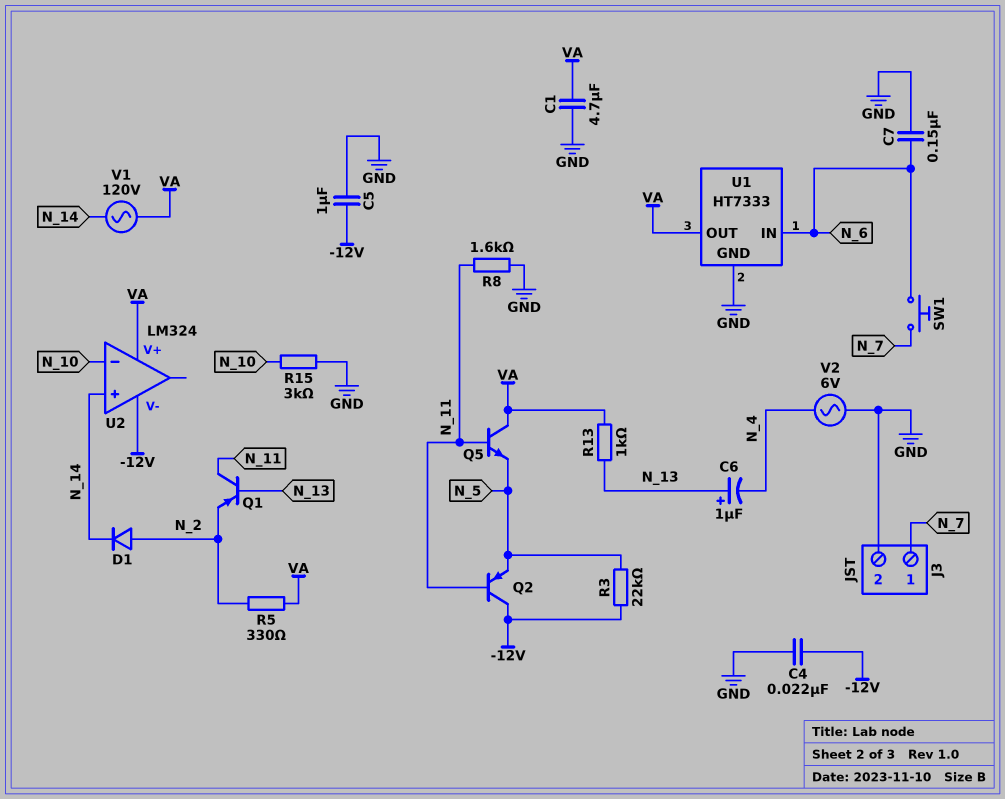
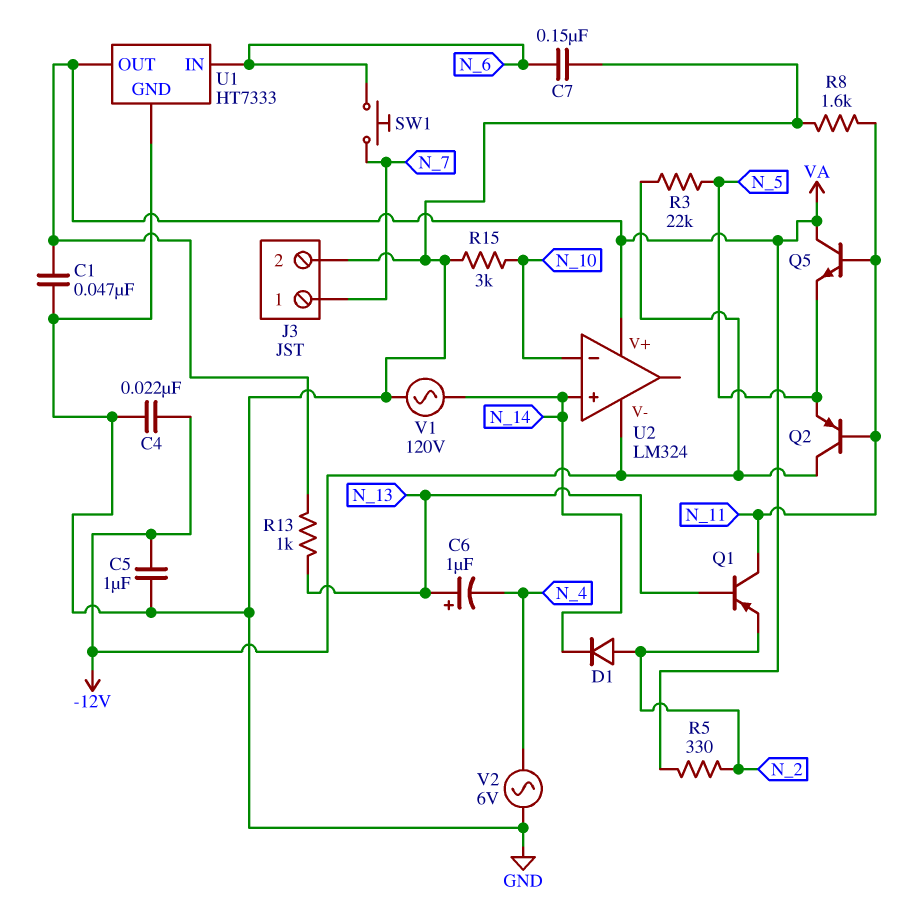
C1: 4.7uF (GND, VA) -> 47nF (GND, VA)
V1: AC 120V (N_14, VA) -> AC 120V (GND, N_14)

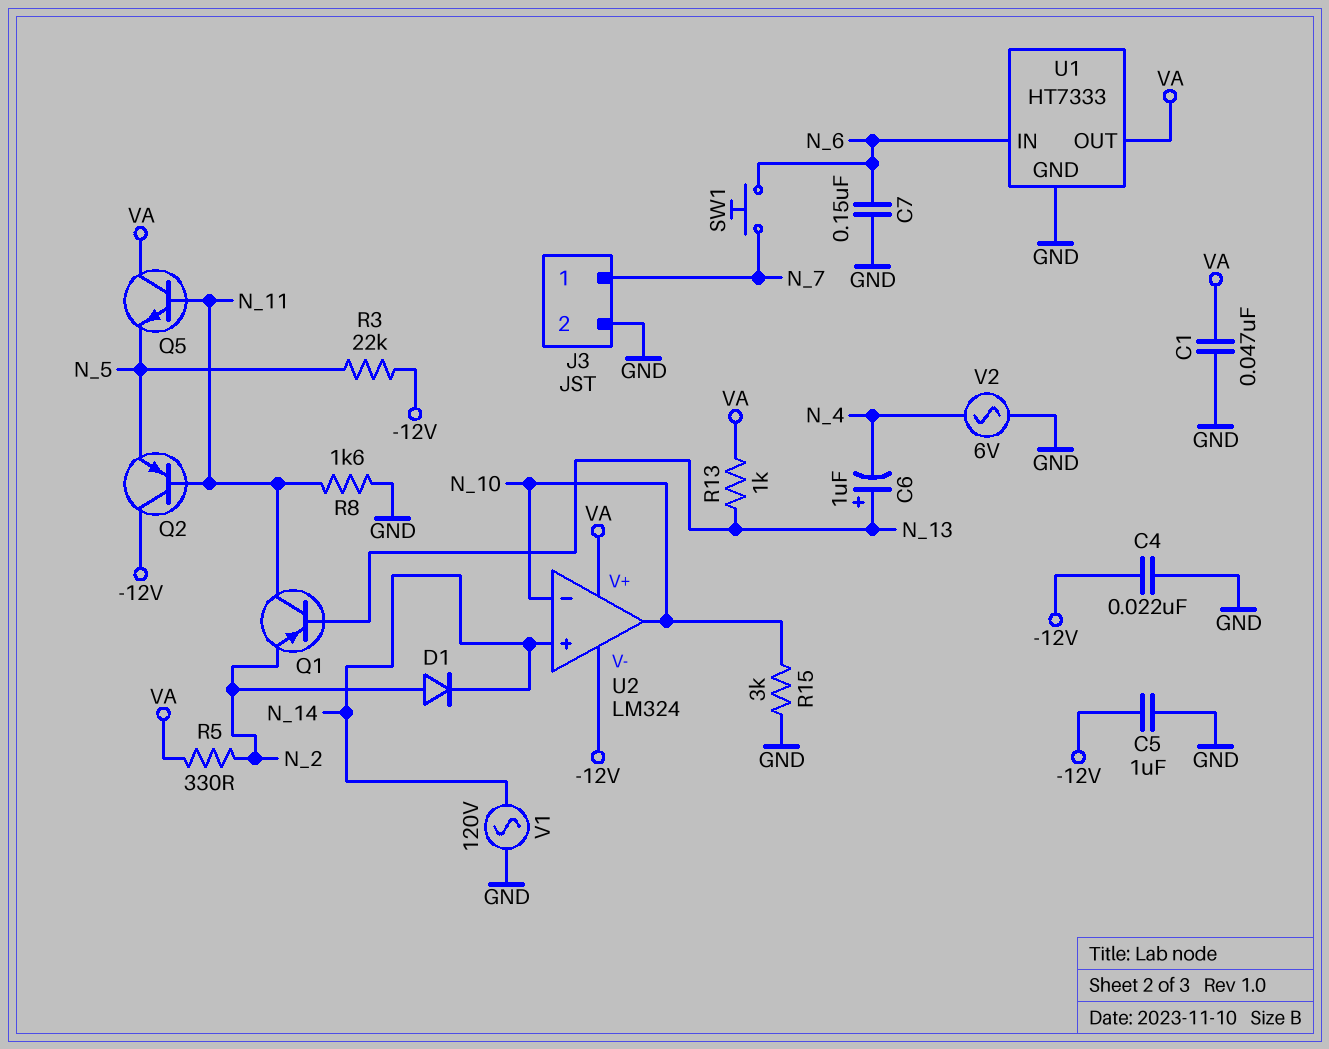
U2 pin out: none -> N_10

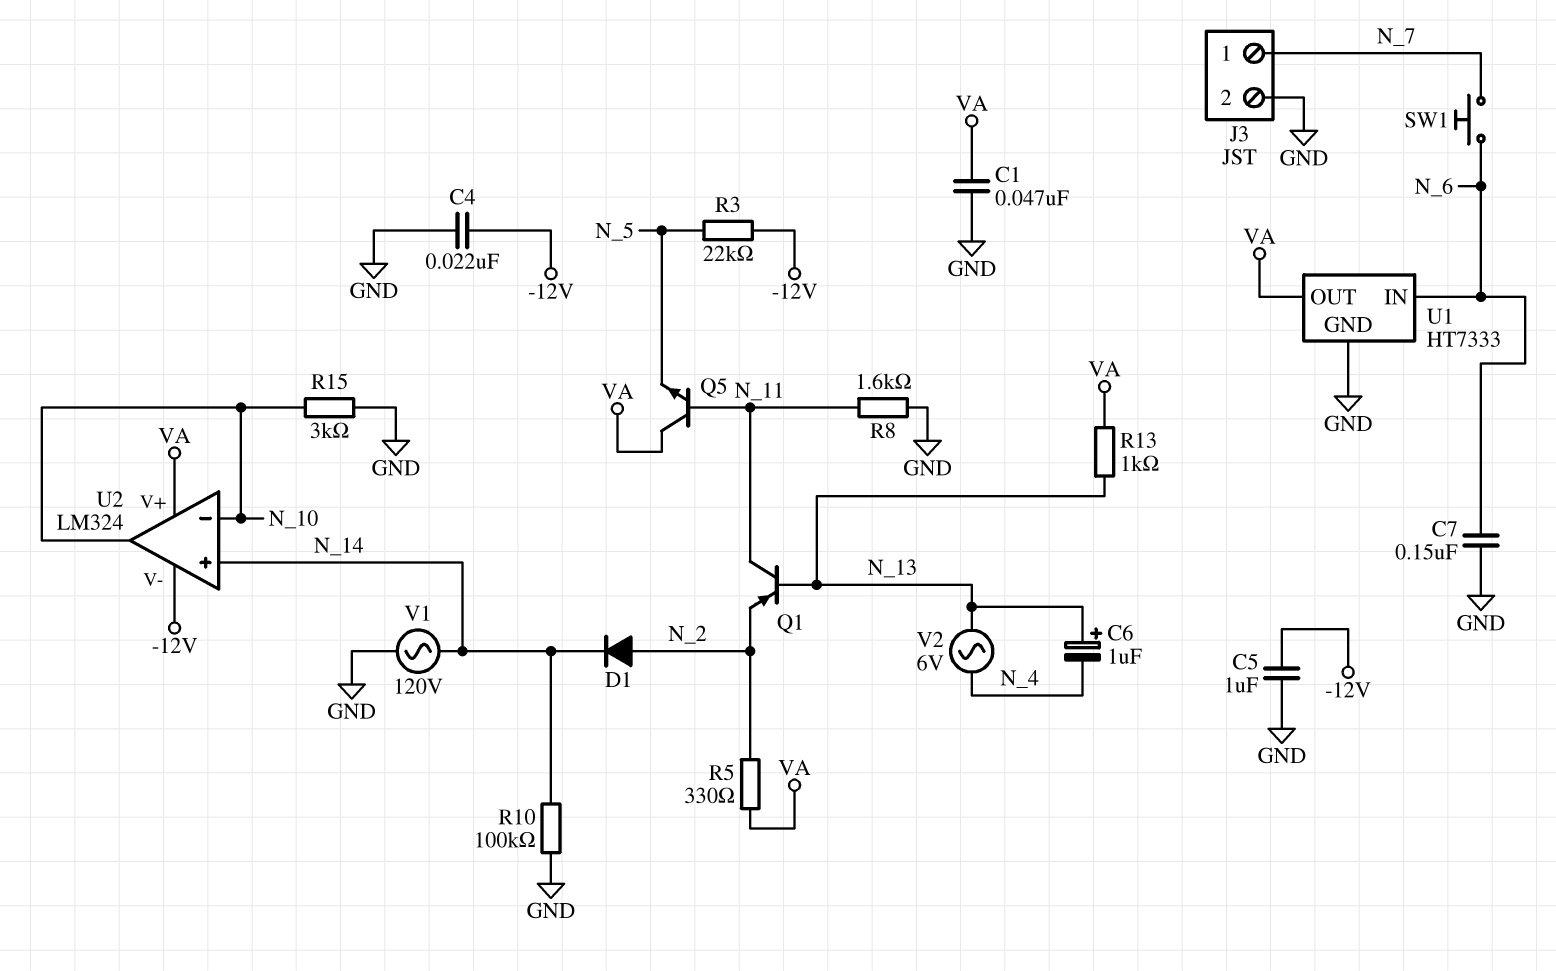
Q2: PNP (B N_11, C -12V, E N_5) -> none
R10: none -> 100k (GND, N_14)
V2: AC 6V (GND, N_4) -> AC 6V (N_4, N_13)

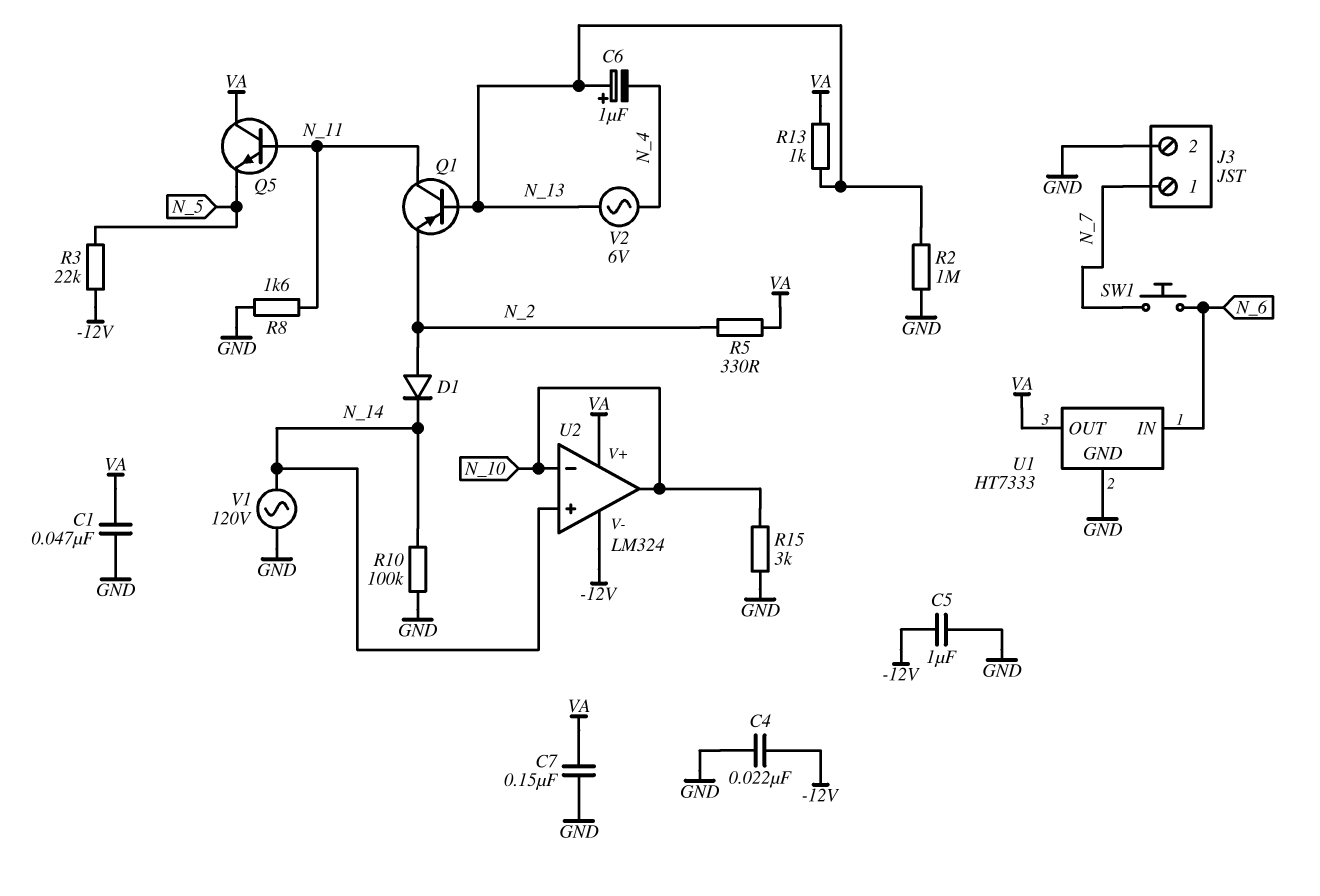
C7: 150nF (GND, N_6) -> 150nF (GND, VA)
R2: none -> 1M (GND, N_13)

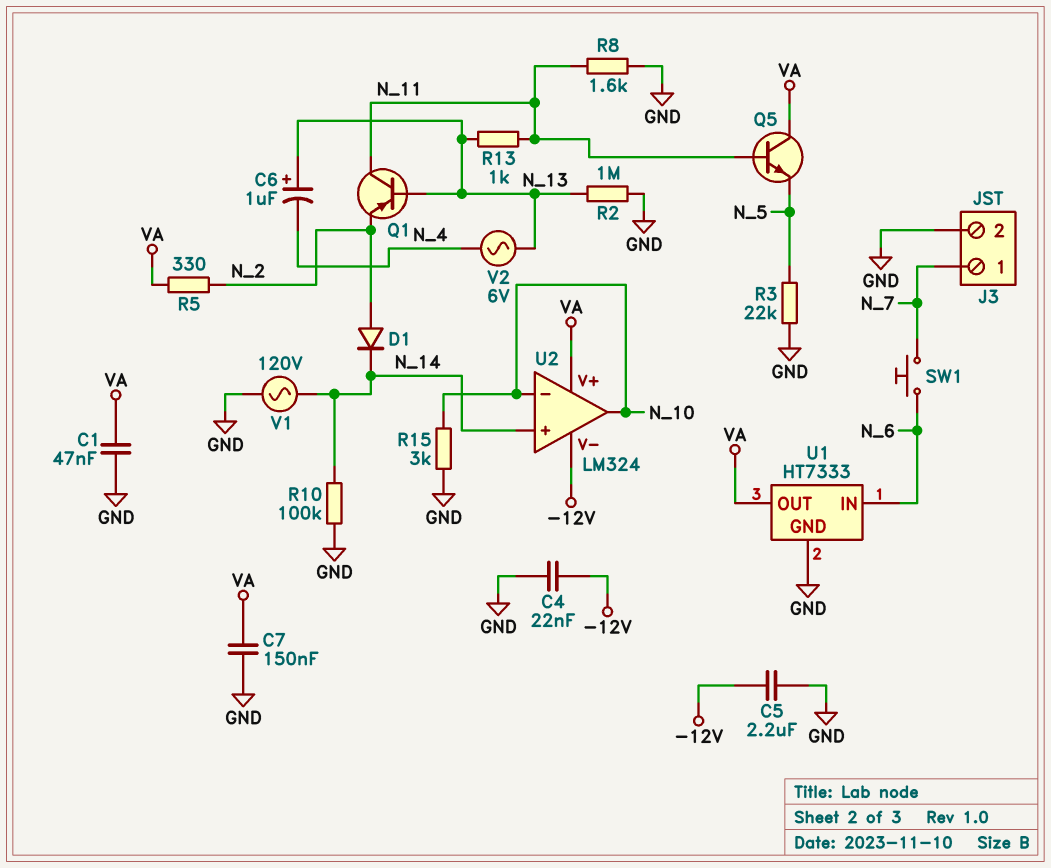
C5: 1uF (-12V, GND) -> 2.2uF (-12V, GND)
R3: 22k (-12V, N_5) -> 22k (GND, N_5)
R13: 1k (N_13, VA) -> 1k (N_11, N_13)

